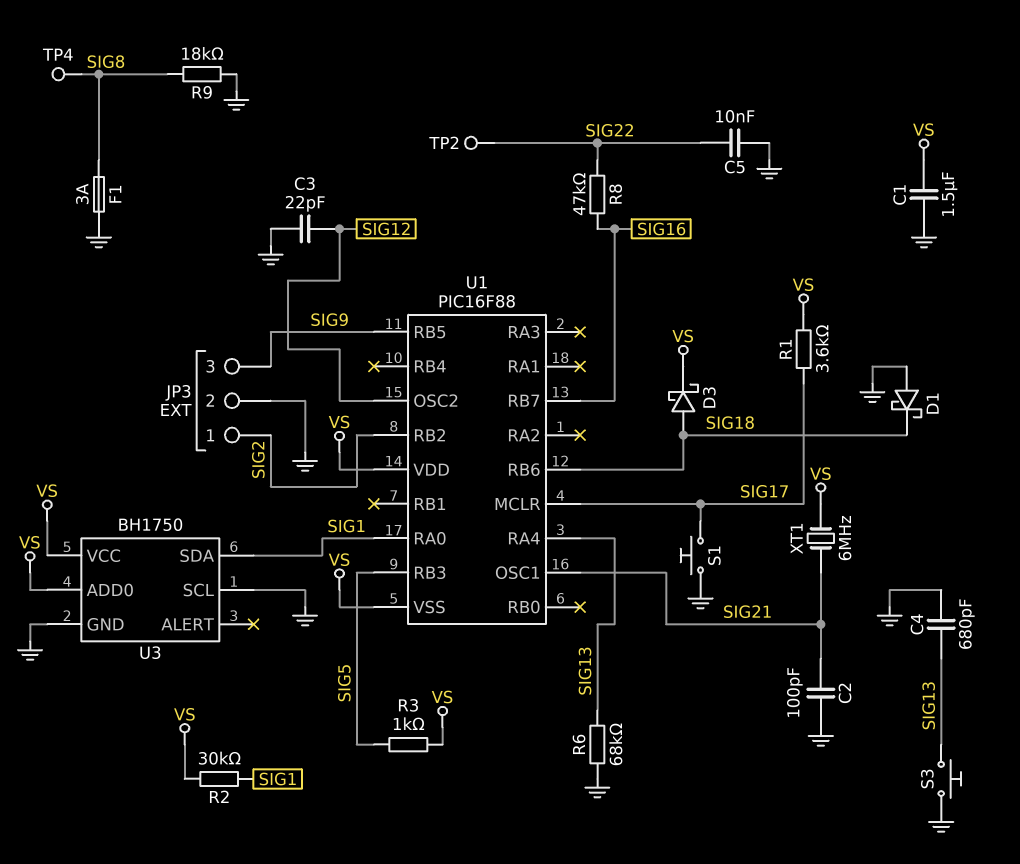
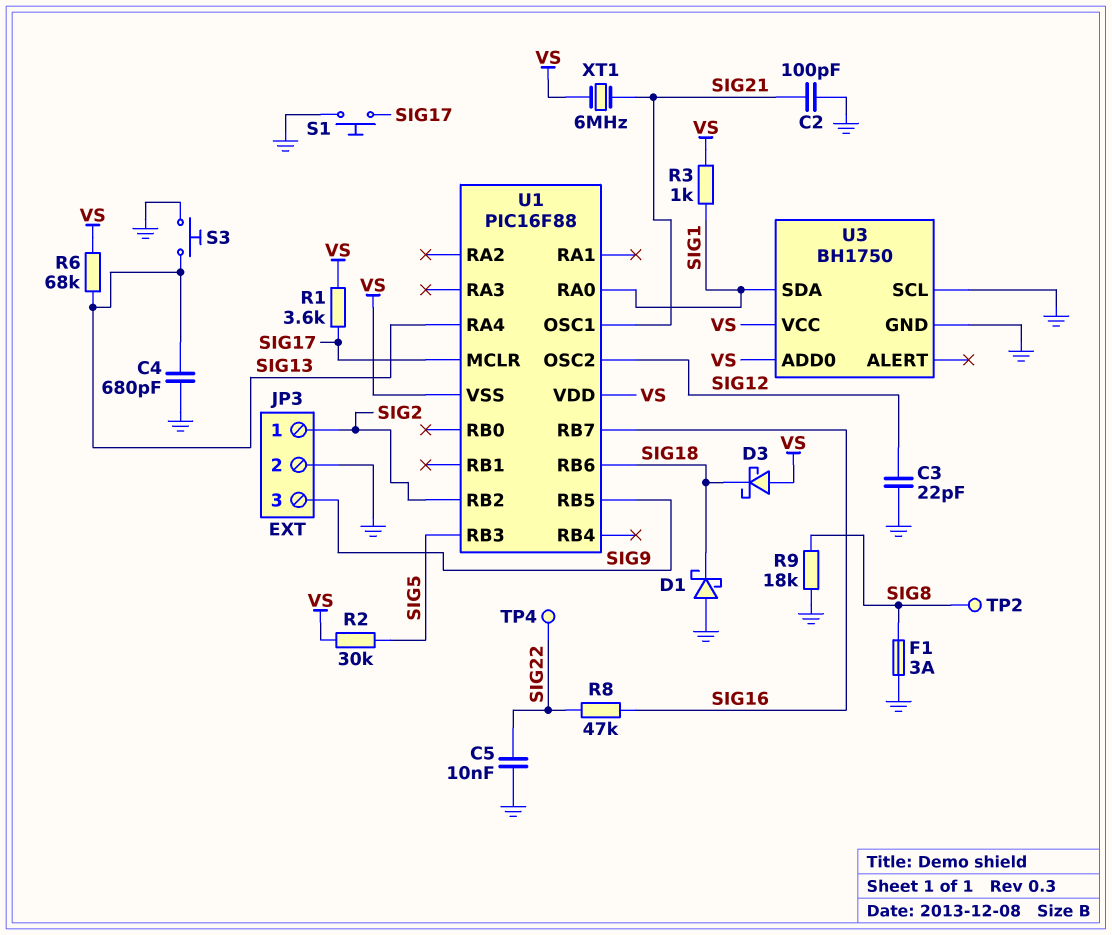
C1: 1.5uF (GND, VS) -> none
D3: schottky (A SIG18, K VS) -> schottky (A VS, K SIG18)
R2: 30k (SIG1, VS) -> 30k (SIG5, VS)
R3: 1k (SIG5, VS) -> 1k (SIG1, VS)
R6: 68k (GND, SIG13) -> 68k (SIG13, VS)
TP2: test point (SIG22) -> test point (SIG8)
TP4: test point (SIG8) -> test point (SIG22)

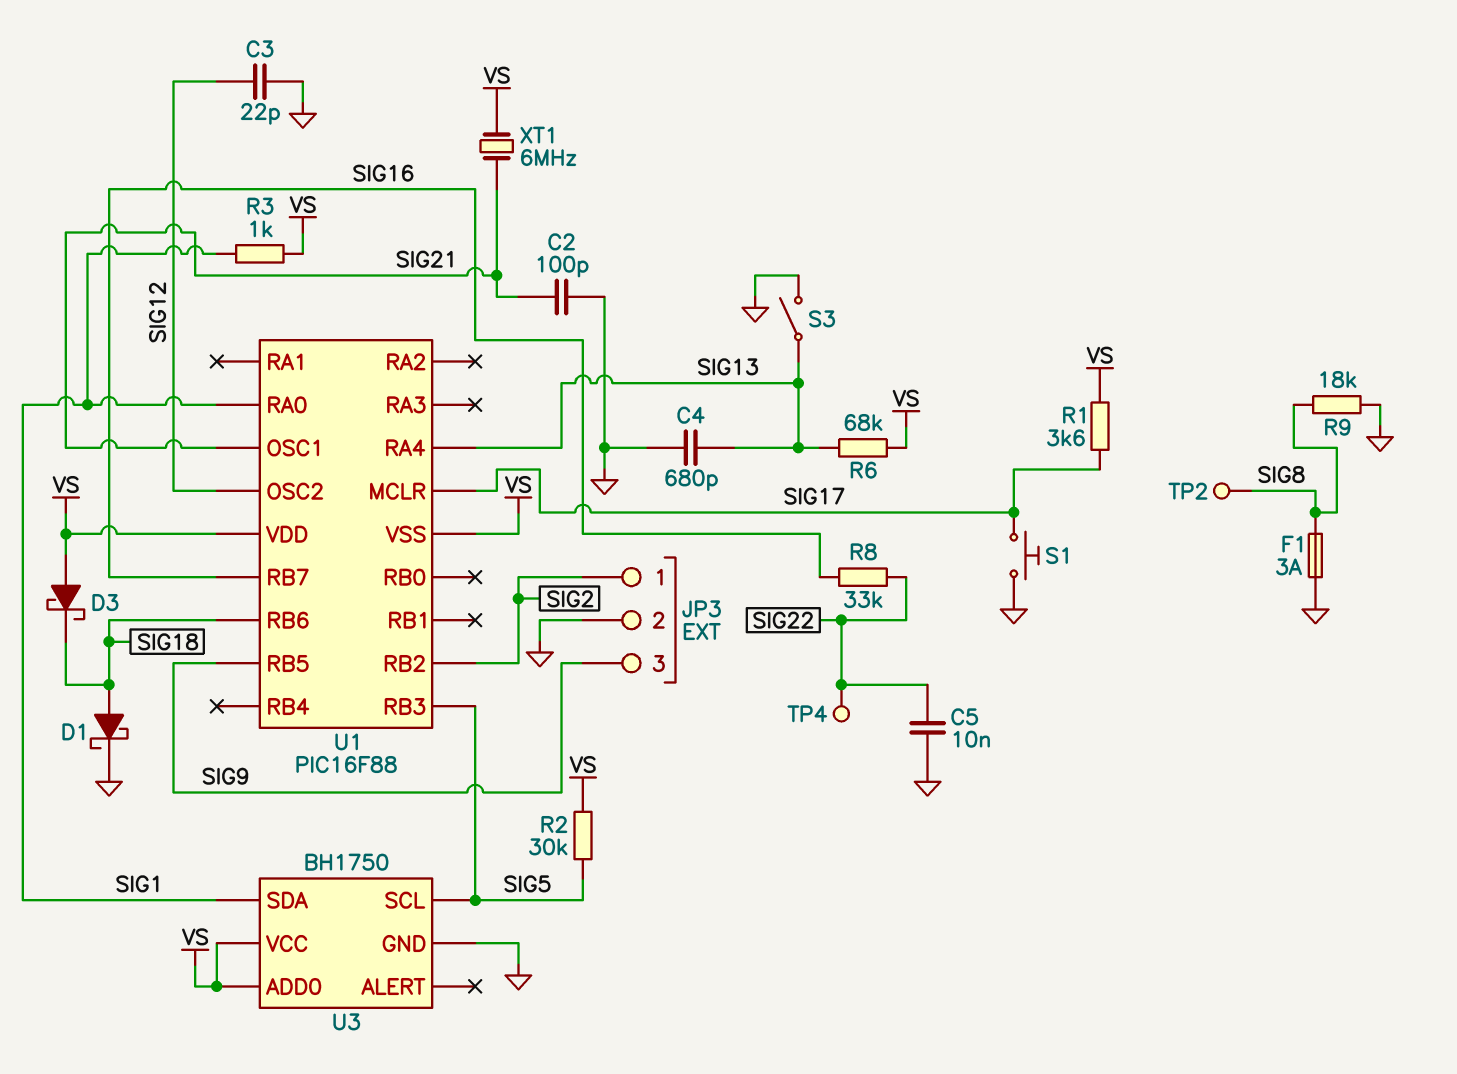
D1: schottky (A GND, K SIG18) -> schottky (A SIG18, K GND)
R8: 47k (SIG16, SIG22) -> 33k (SIG16, SIG22)
S3: button (GND, SIG13) -> switch (GND, SIG13)
U3 pin SCL: GND -> SIG5

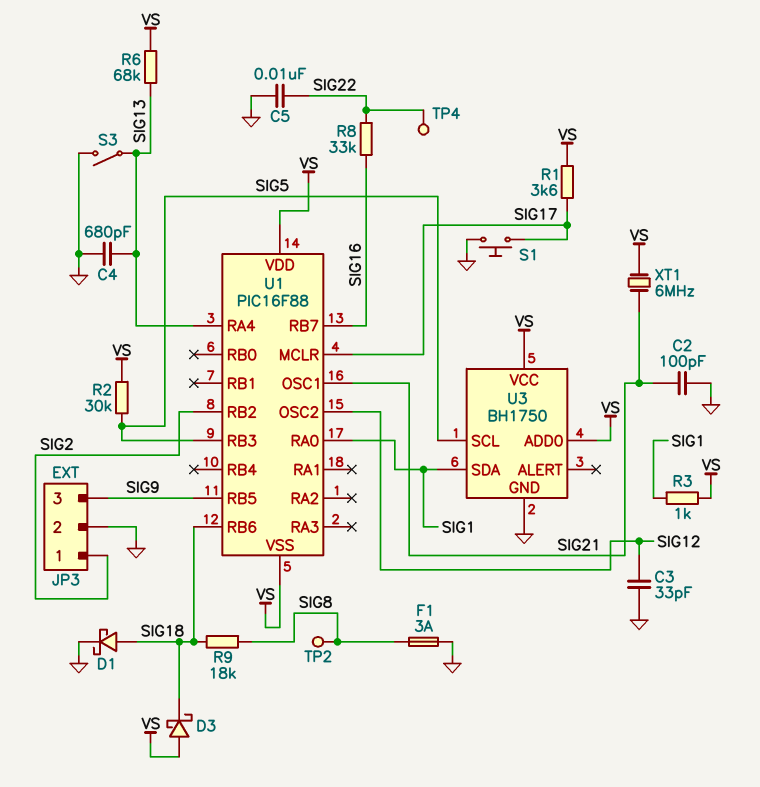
C3: 22pF (GND, SIG12) -> 33pF (GND, SIG12)
R9: 18k (GND, SIG8) -> 18k (SIG8, SIG18)

